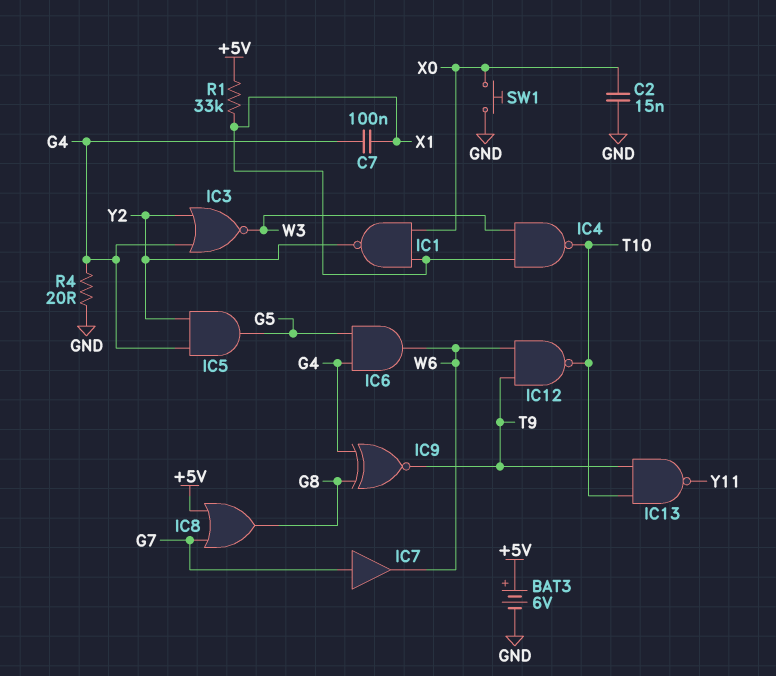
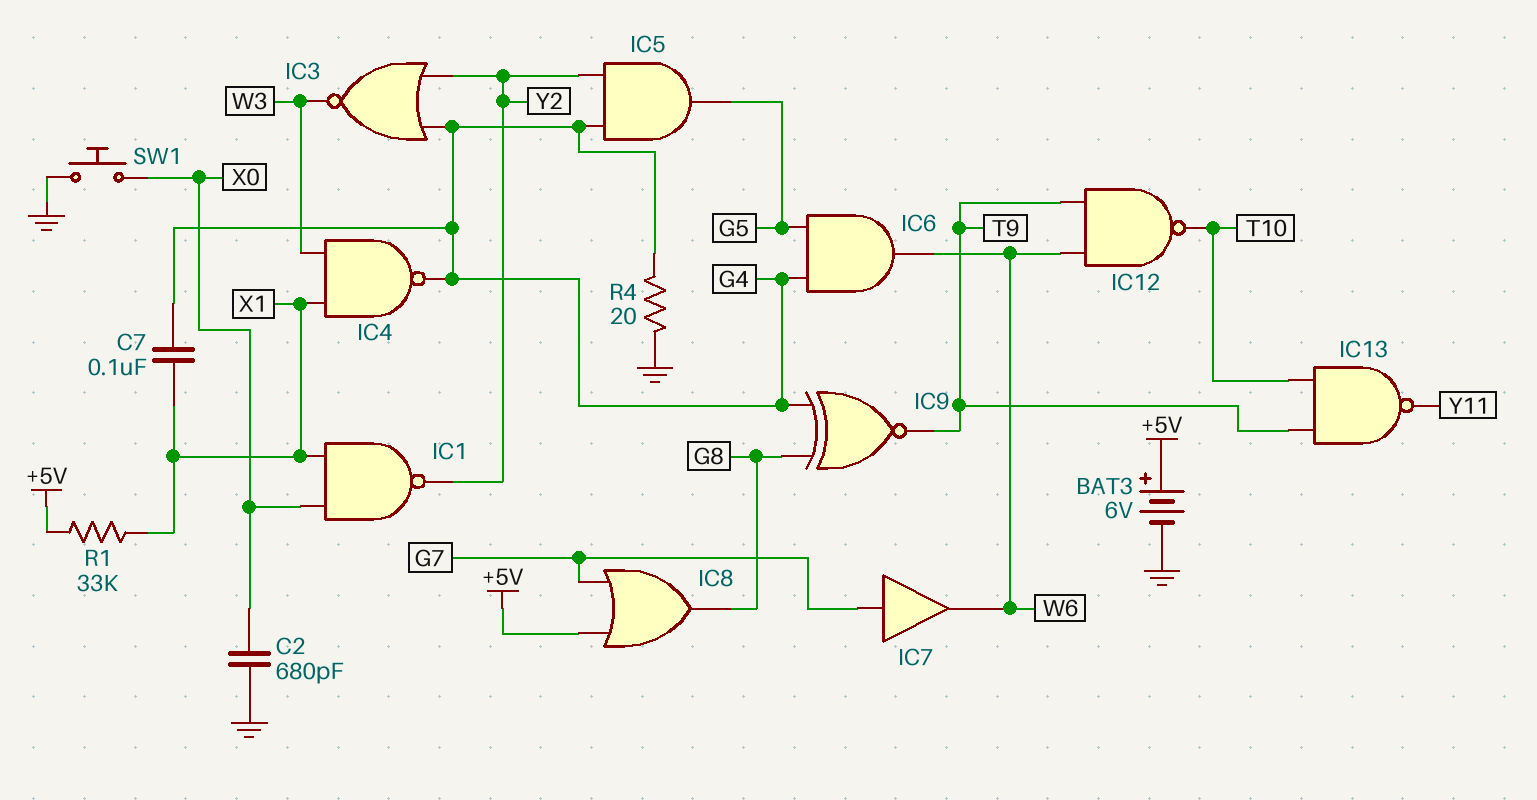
C2: 15nF (GND, X0) -> 680pF (GND, X0)
IC4: NAND (in W3, in X1, out T10) -> NAND (in W3, in X1, out G4)

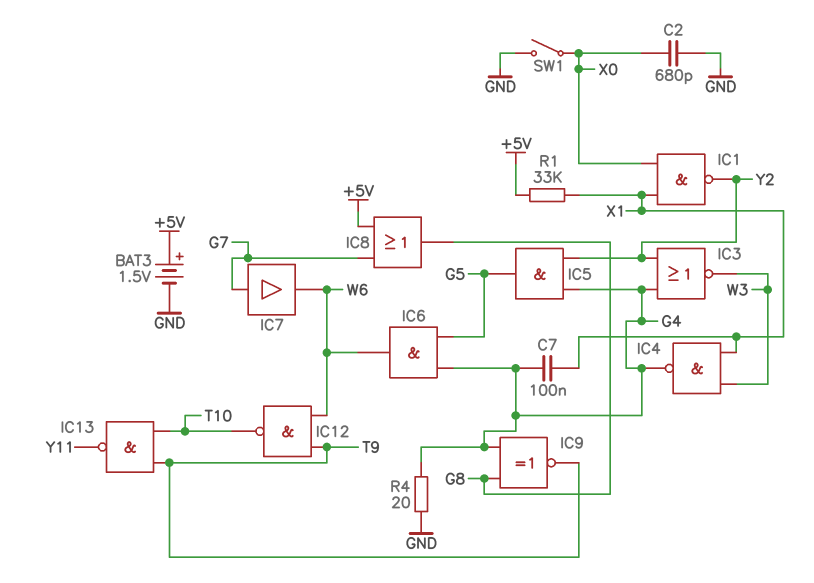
BAT3: 6V (plus +5V, minus GND) -> 1.5V (plus +5V, minus GND)
SW1: button (GND, X0) -> switch (GND, X0)

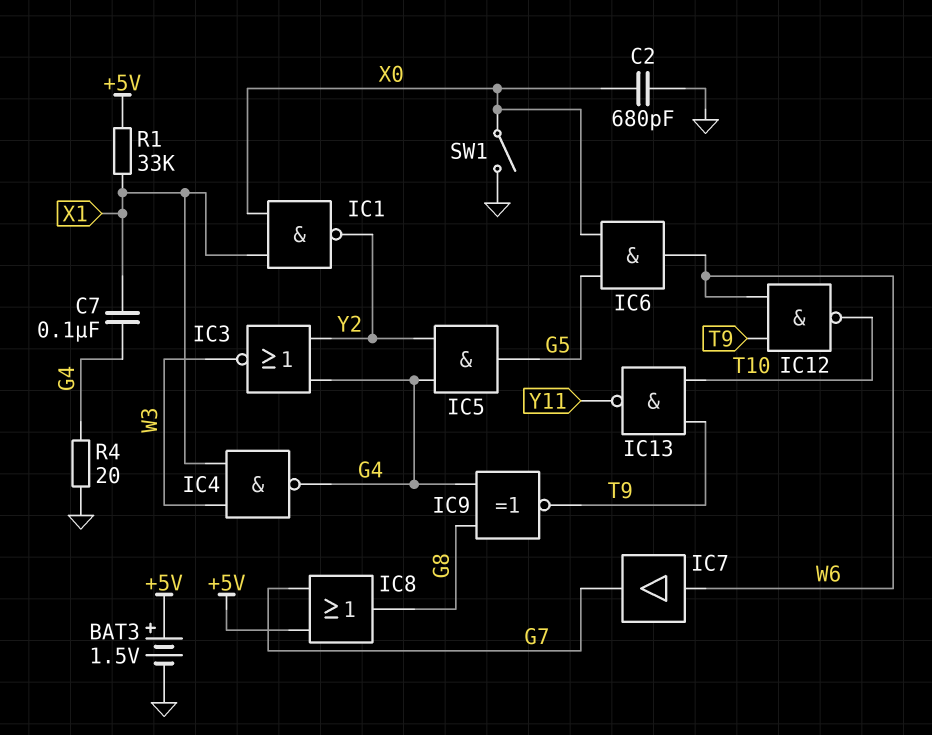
IC6: AND (in G4, in G5, out W6) -> AND (in G5, in X0, out W6)
IC7: buffer (in G7, out W6) -> buffer (in W6, out G7)

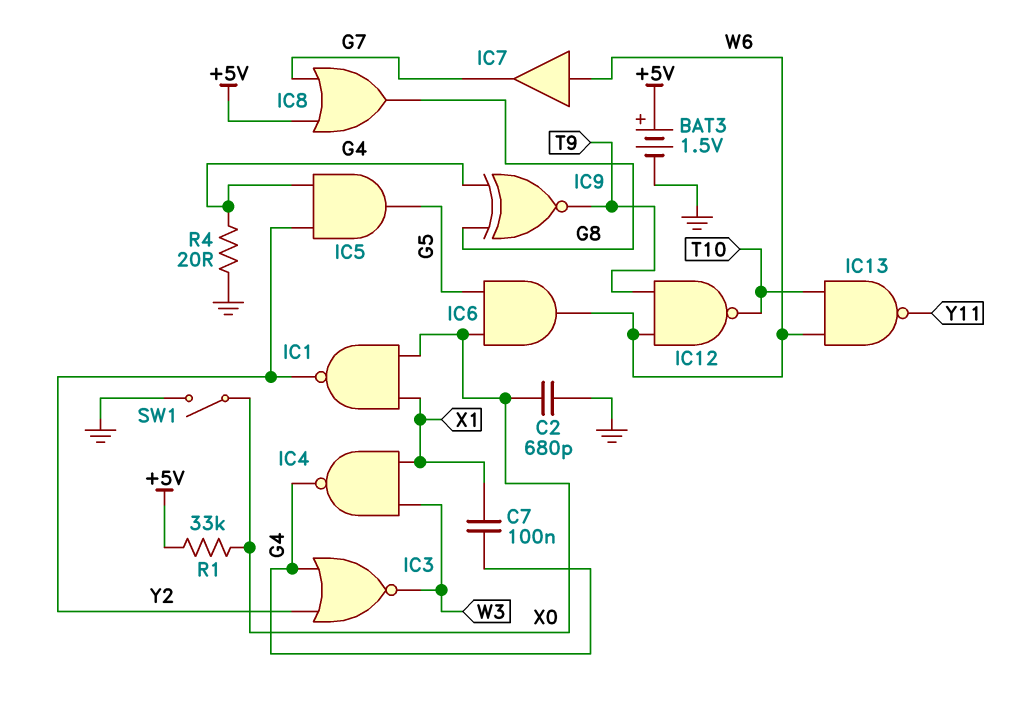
IC13: NAND (in T9, in T10, out Y11) -> NAND (in T10, in W6, out Y11)
R1: 33k (+5V, X1) -> 33k (+5V, X0)

